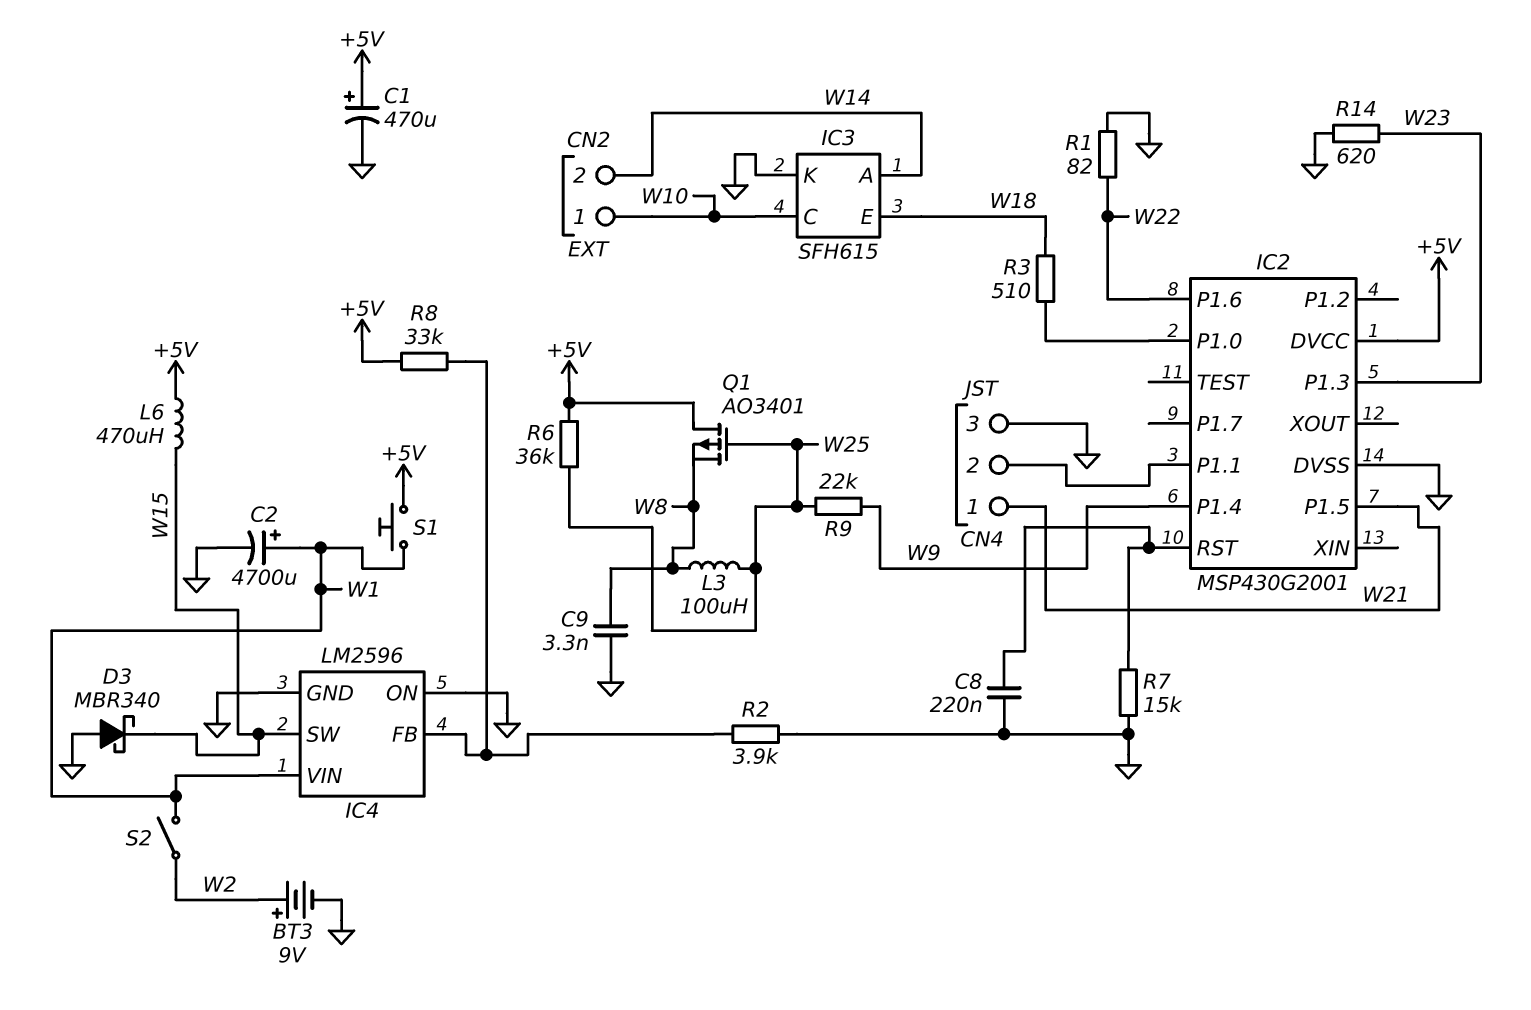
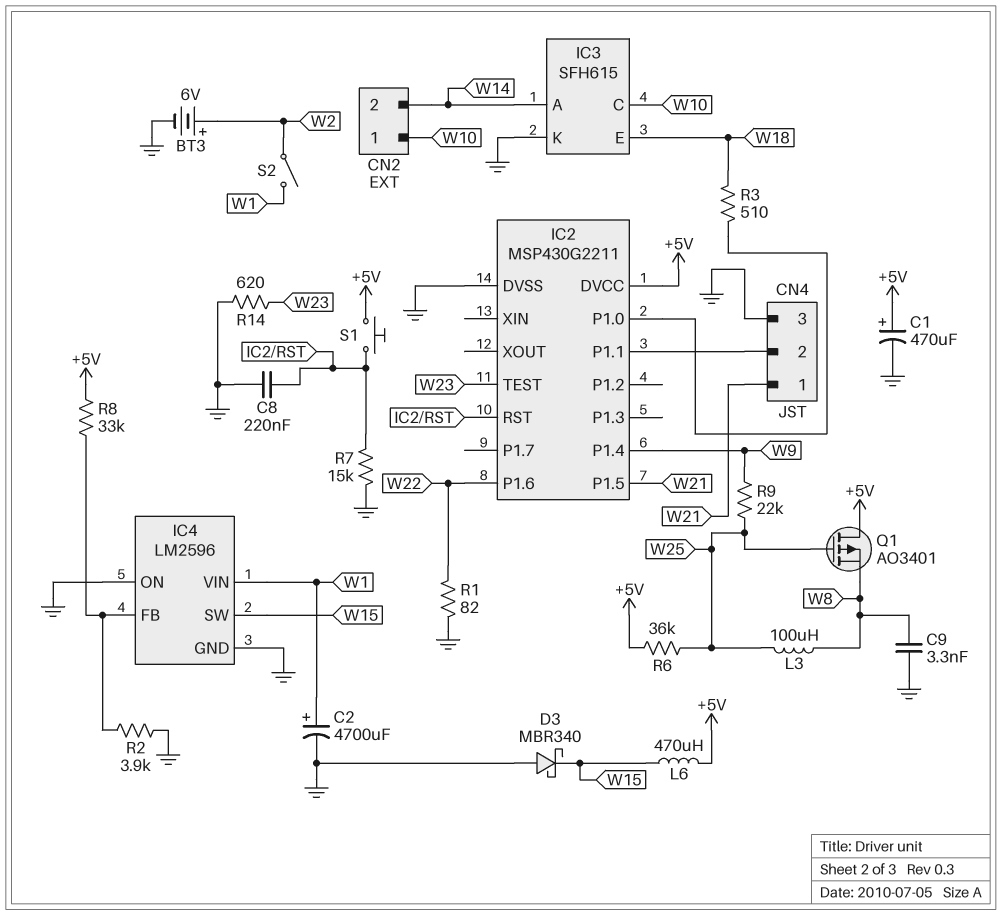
BT3: 9V (plus W2, minus GND) -> 6V (plus W2, minus GND)
IC2: MSP430G2001 -> MSP430G2211
IC2 pin P1.3: W23 -> none
IC2 pin TEST: none -> W23
S1: button (+5V, W1) -> button (+5V, IC2/RST)

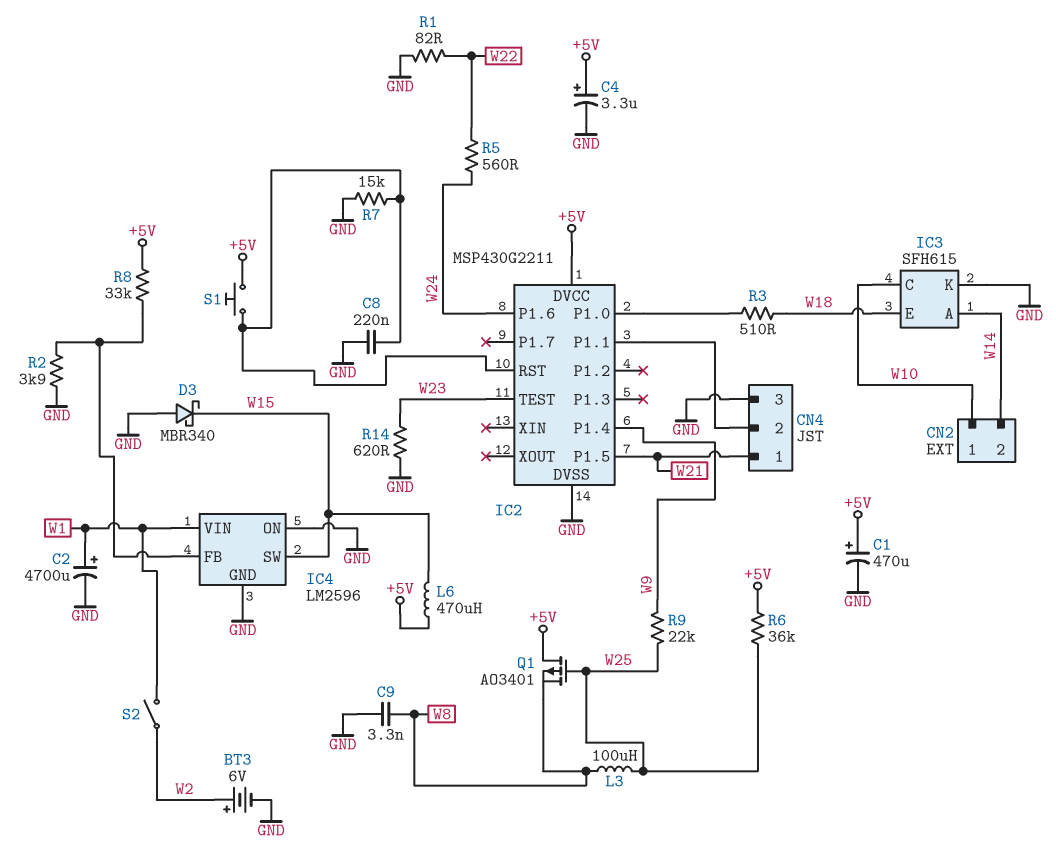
C4: none -> 3.3uF (plus +5V, minus GND)
IC2 pin P1.6: W22 -> W24
R5: none -> 560 (W22, W24)

